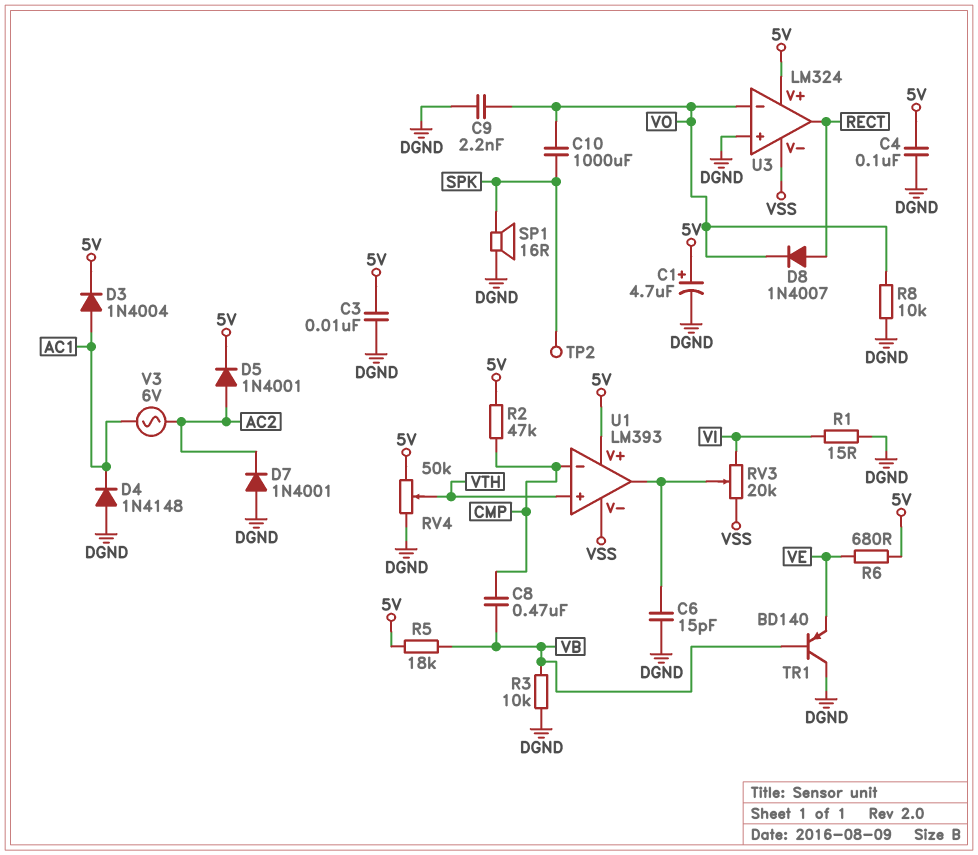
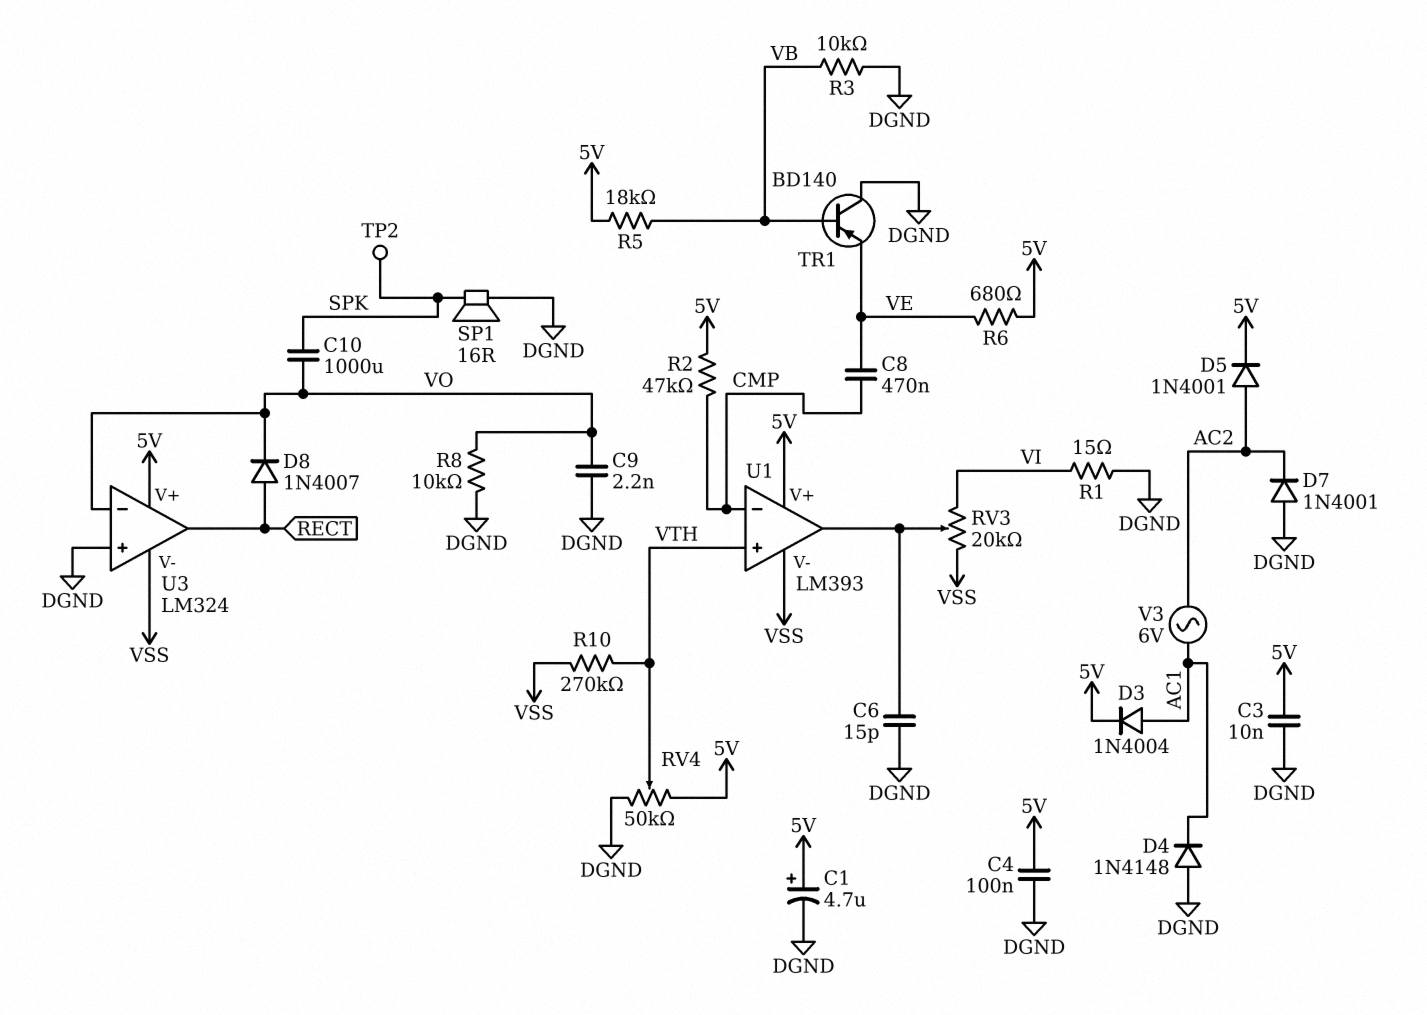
C8: 470nF (CMP, VB) -> 470nF (CMP, VE)
R10: none -> 270k (VSS, VTH)

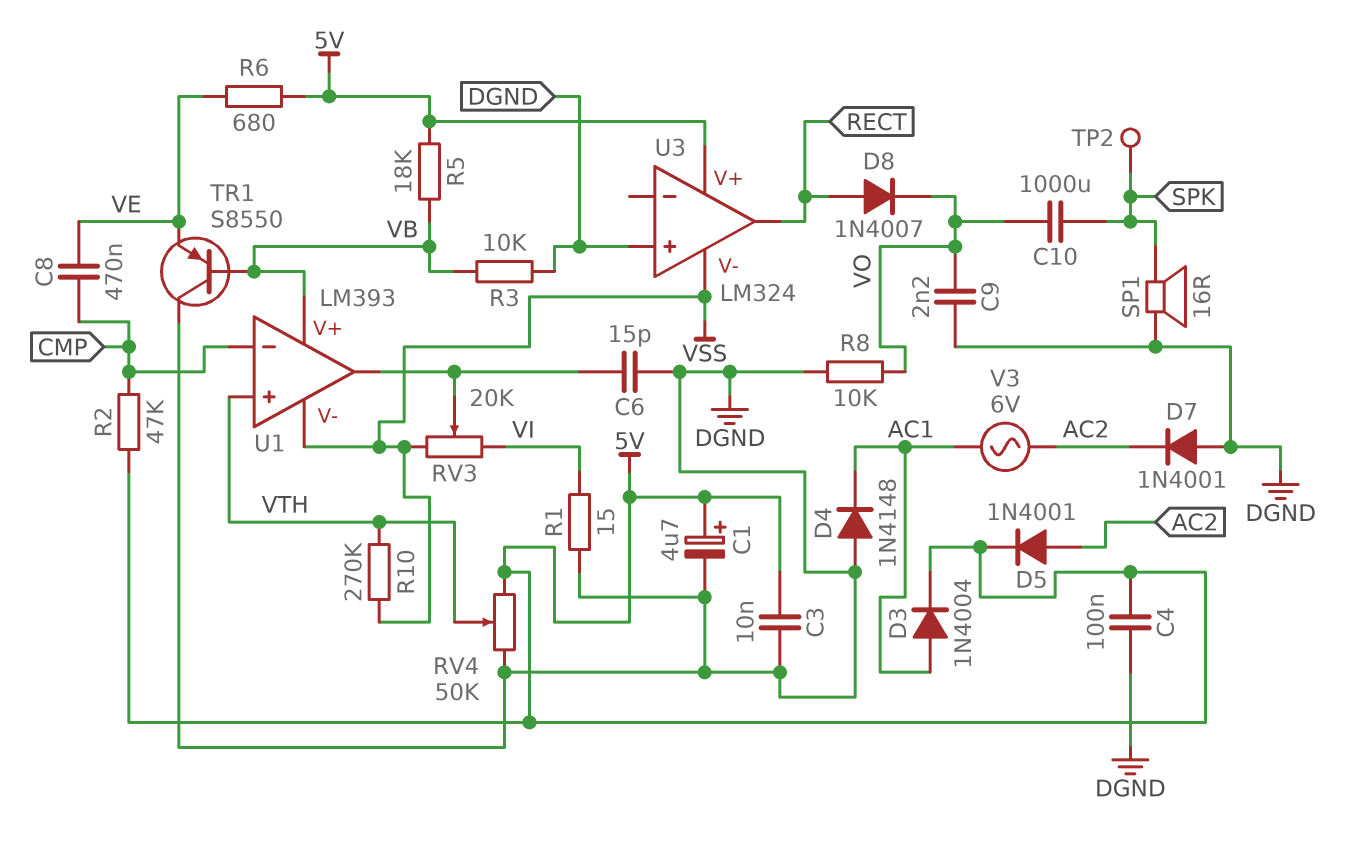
TR1: PNP BD140 (B VB, C DGND, E VE) -> PNP S8550 (B VB, C DGND, E VE)
U1 pin V+: 5V -> VB
U3 pin in-: VO -> none

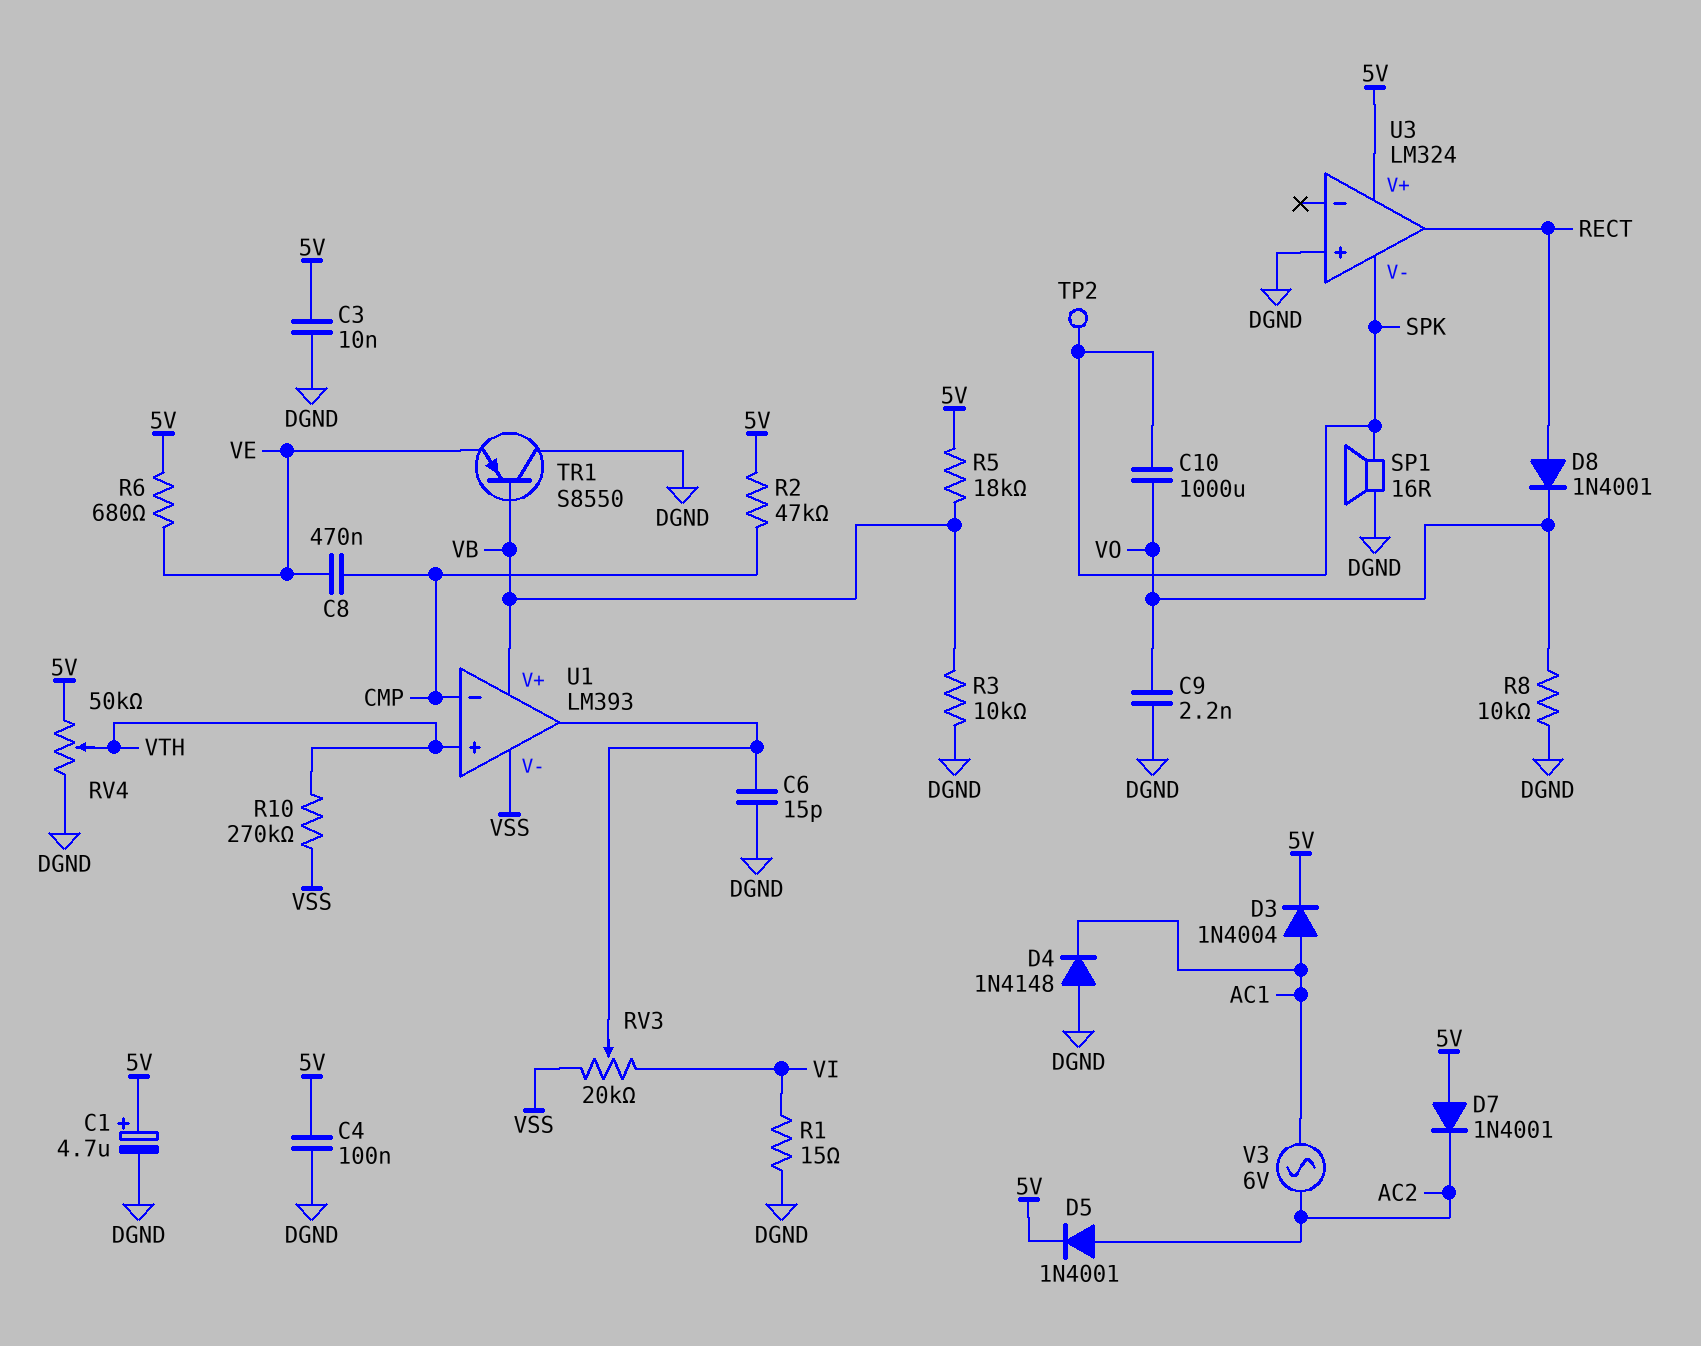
D7: diode 1N4001 (A DGND, K AC2) -> diode 1N4001 (A 5V, K AC2)
D8: diode 1N4007 (A RECT, K VO) -> diode 1N4001 (A RECT, K VO)
U3 pin V-: VSS -> SPK

